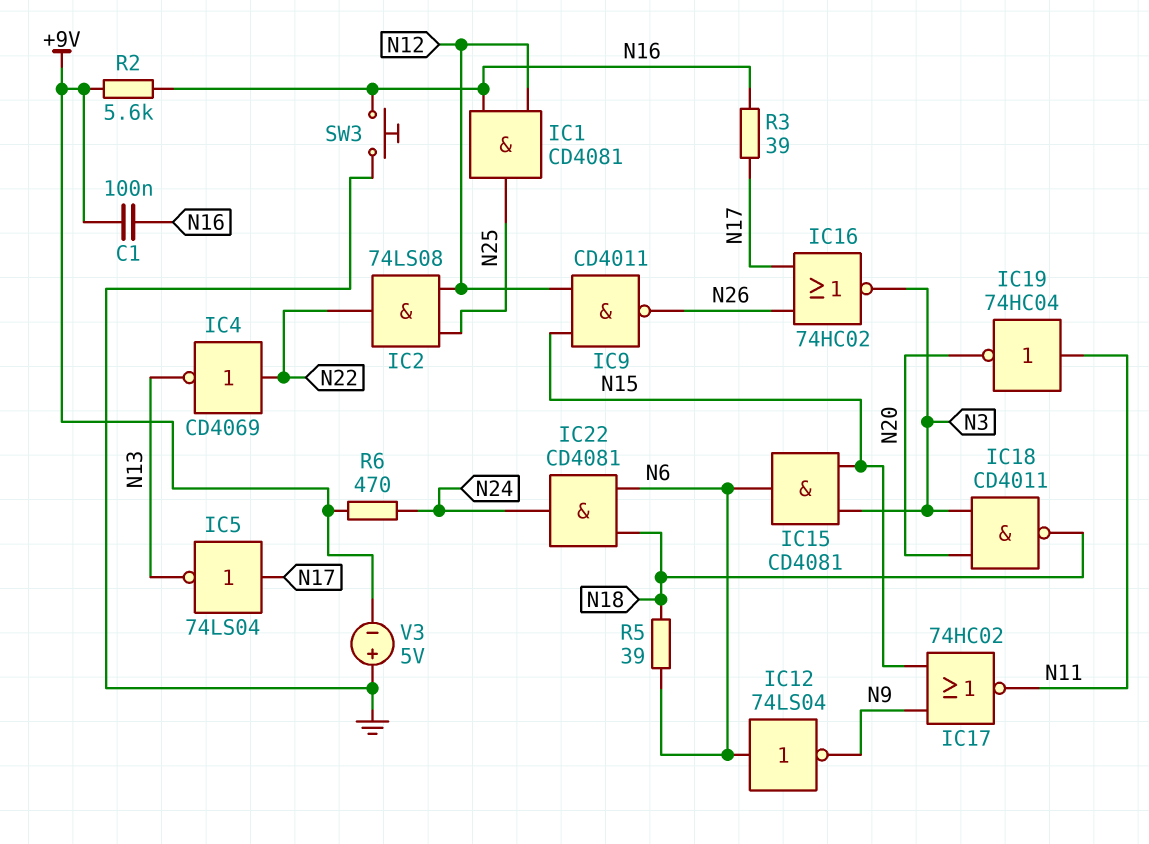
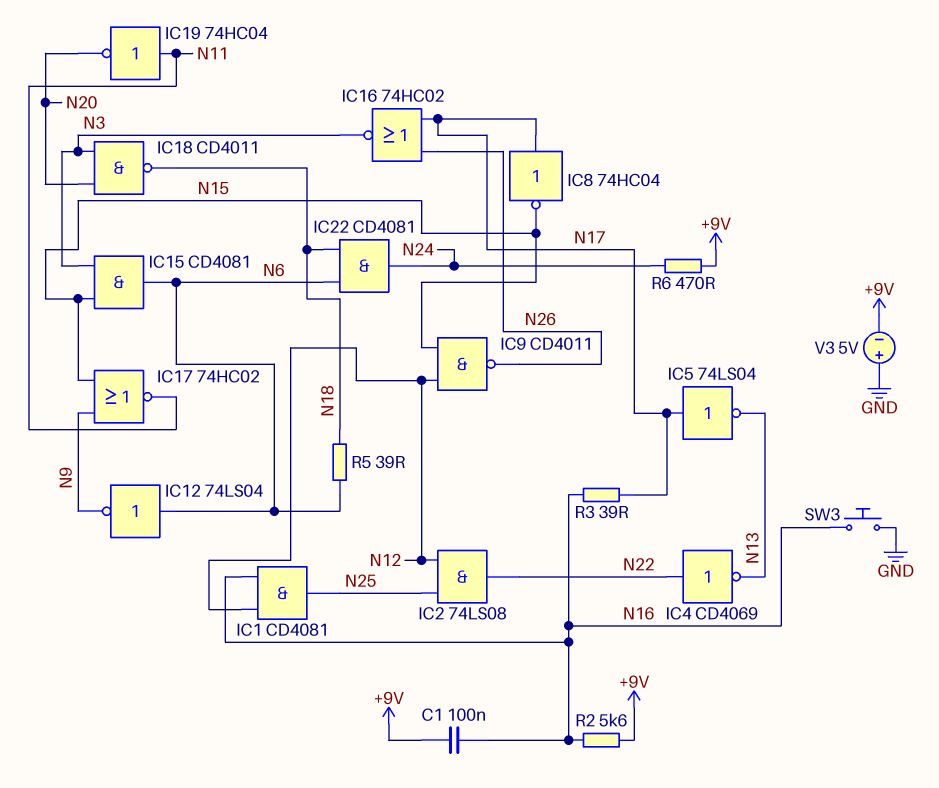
IC8: none -> NOT 74HC04 (in N17, out N15)

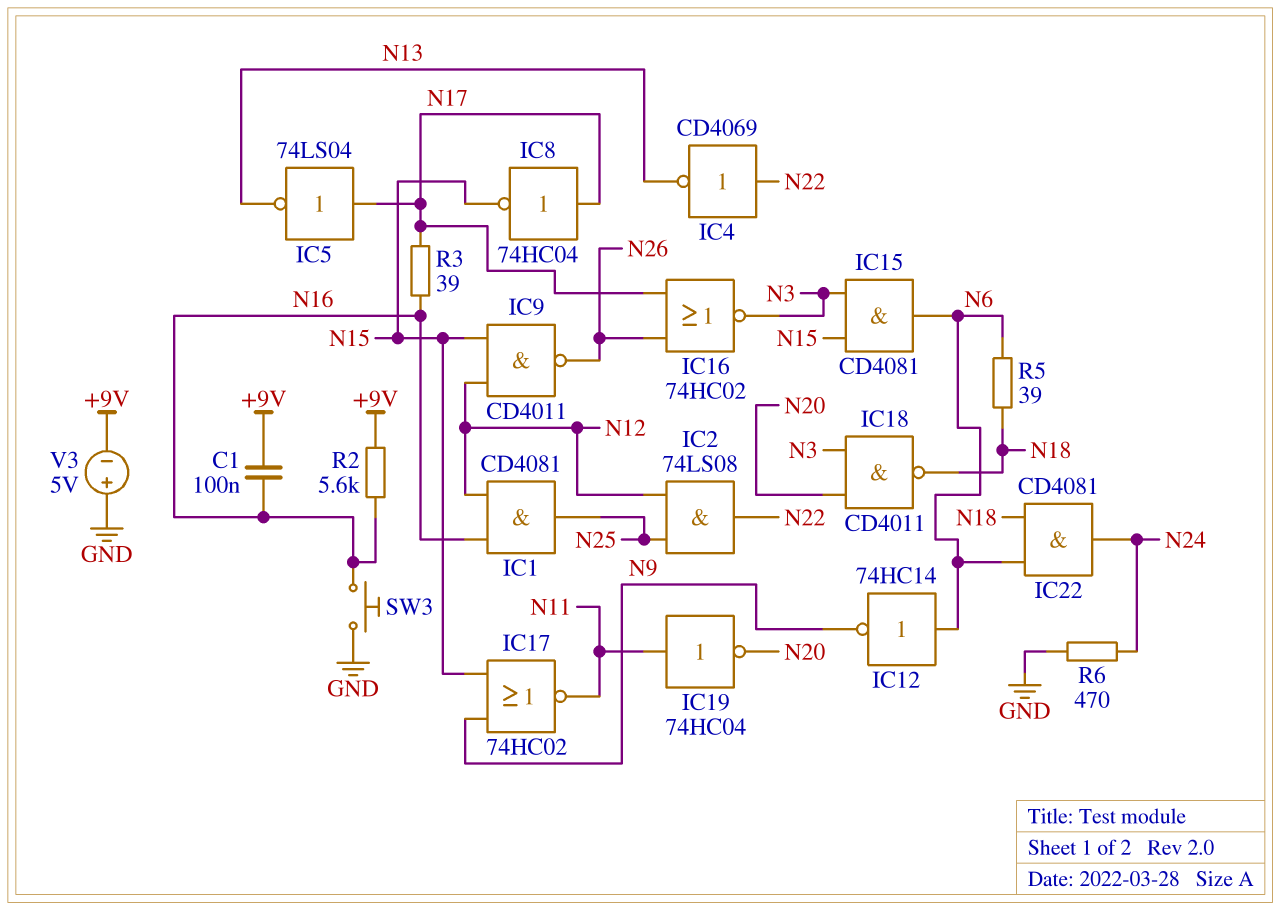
IC12: NOT 74LS04 (in N6, out N9) -> NOT 74HC14 (in N6, out N9)
R6: 470 (+9V, N24) -> 470 (GND, N24)

